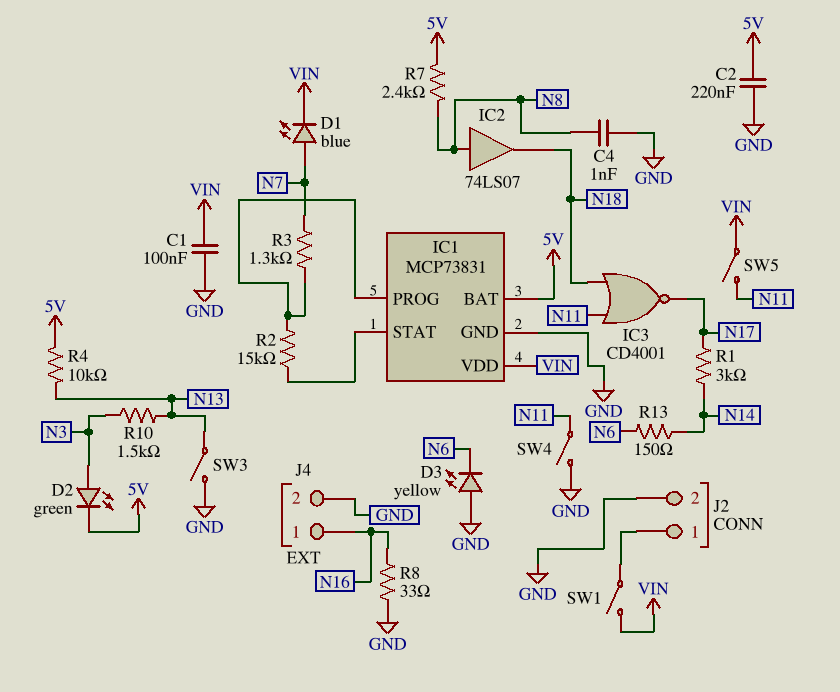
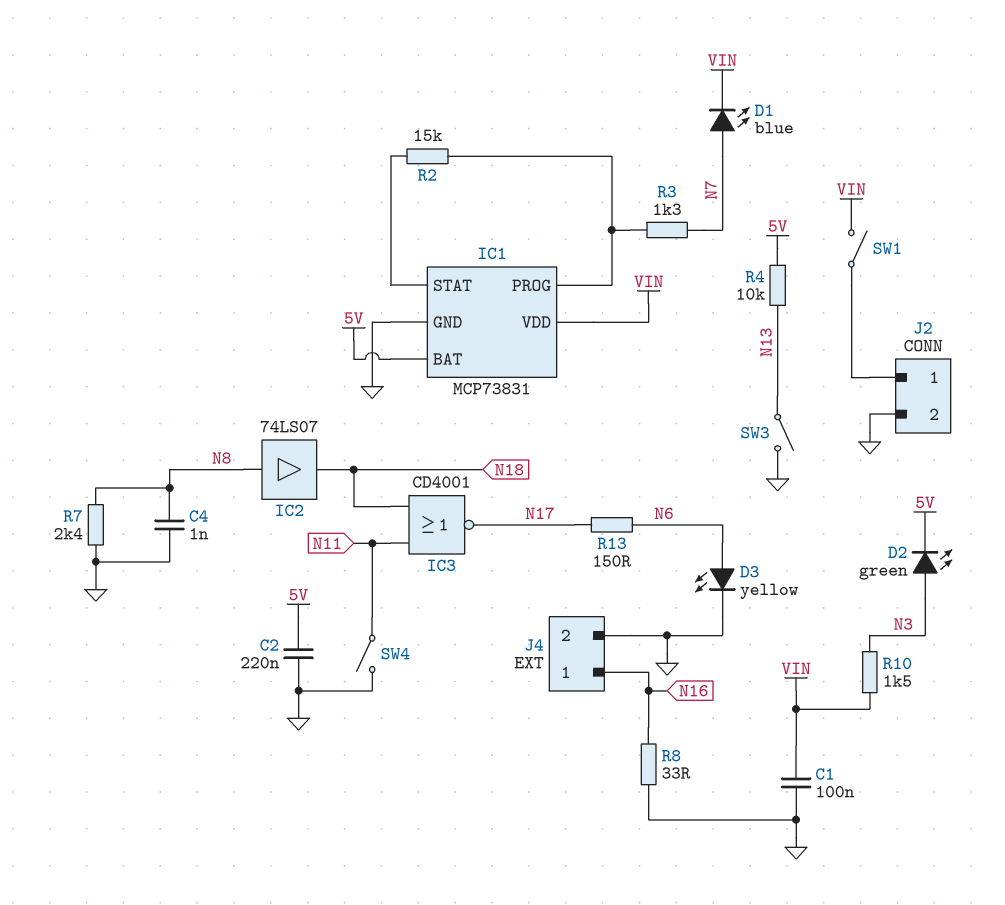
D3: LED yellow (A GND, K N6) -> LED yellow (A N6, K GND)
R1: 3k (N14, N17) -> none
R7: 2.4k (5V, N8) -> 2.4k (GND, N8)
R10: 1.5k (N3, N13) -> 1.5k (N3, VIN)
R13: 150 (N6, N14) -> 150 (N6, N17)
SW5: switch (N11, VIN) -> none

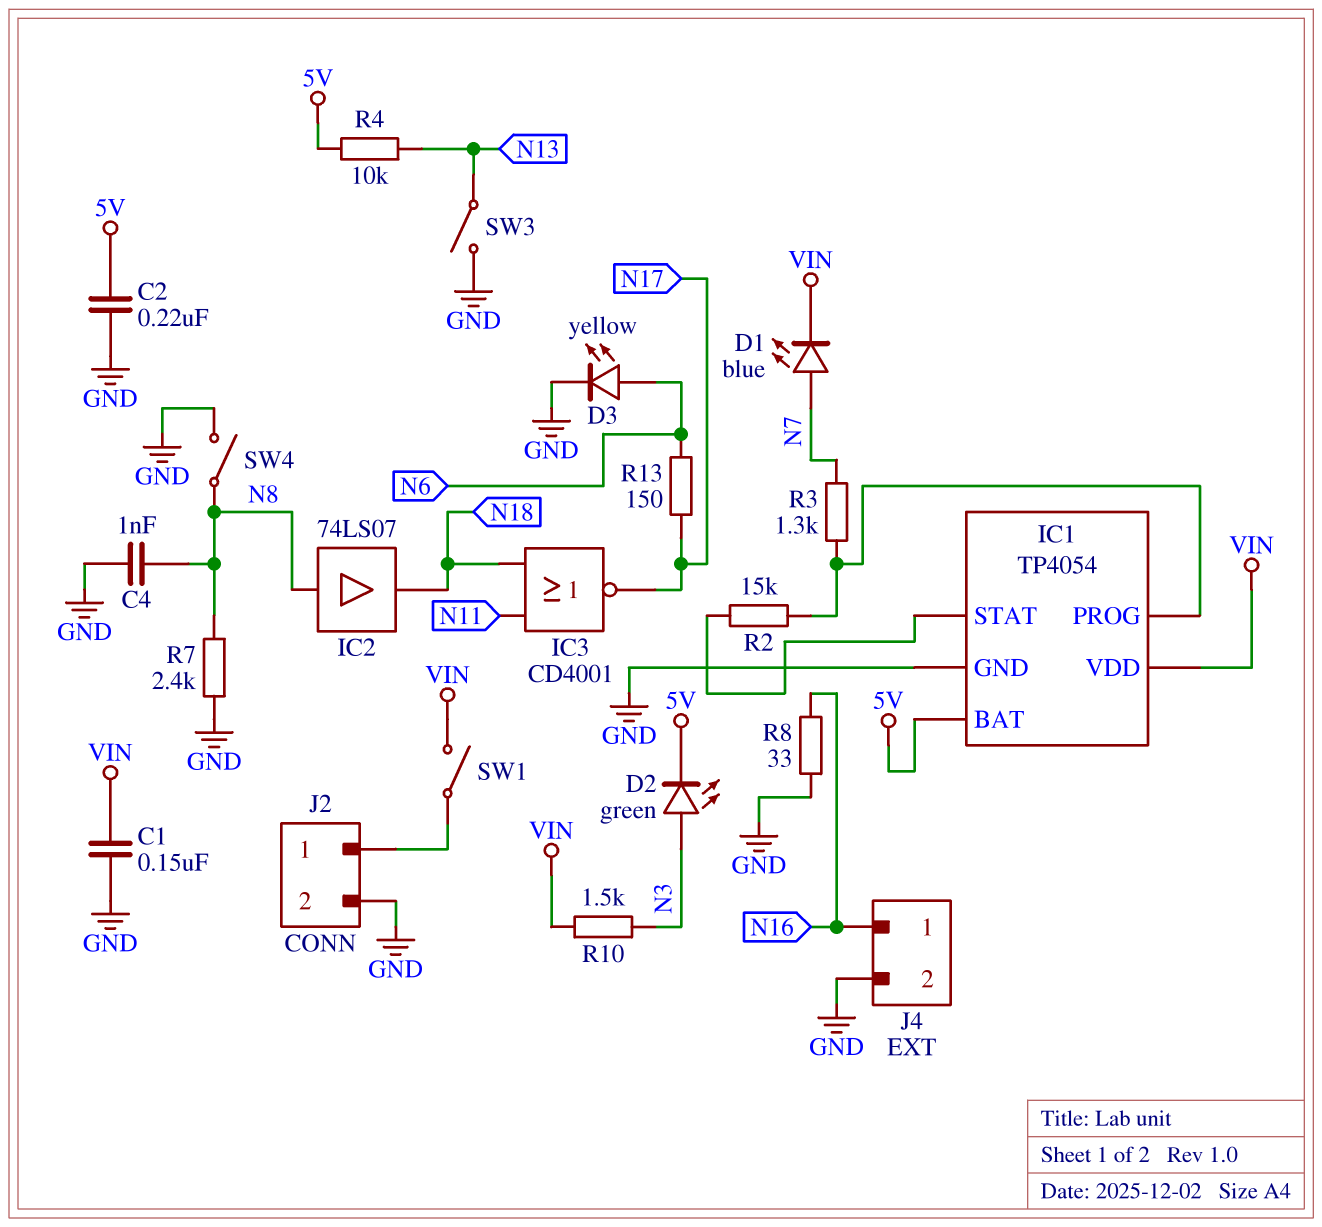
C1: 100nF (GND, VIN) -> 150nF (GND, VIN)
IC1: MCP73831 -> TP4054
SW4: switch (GND, N11) -> switch (GND, N8)

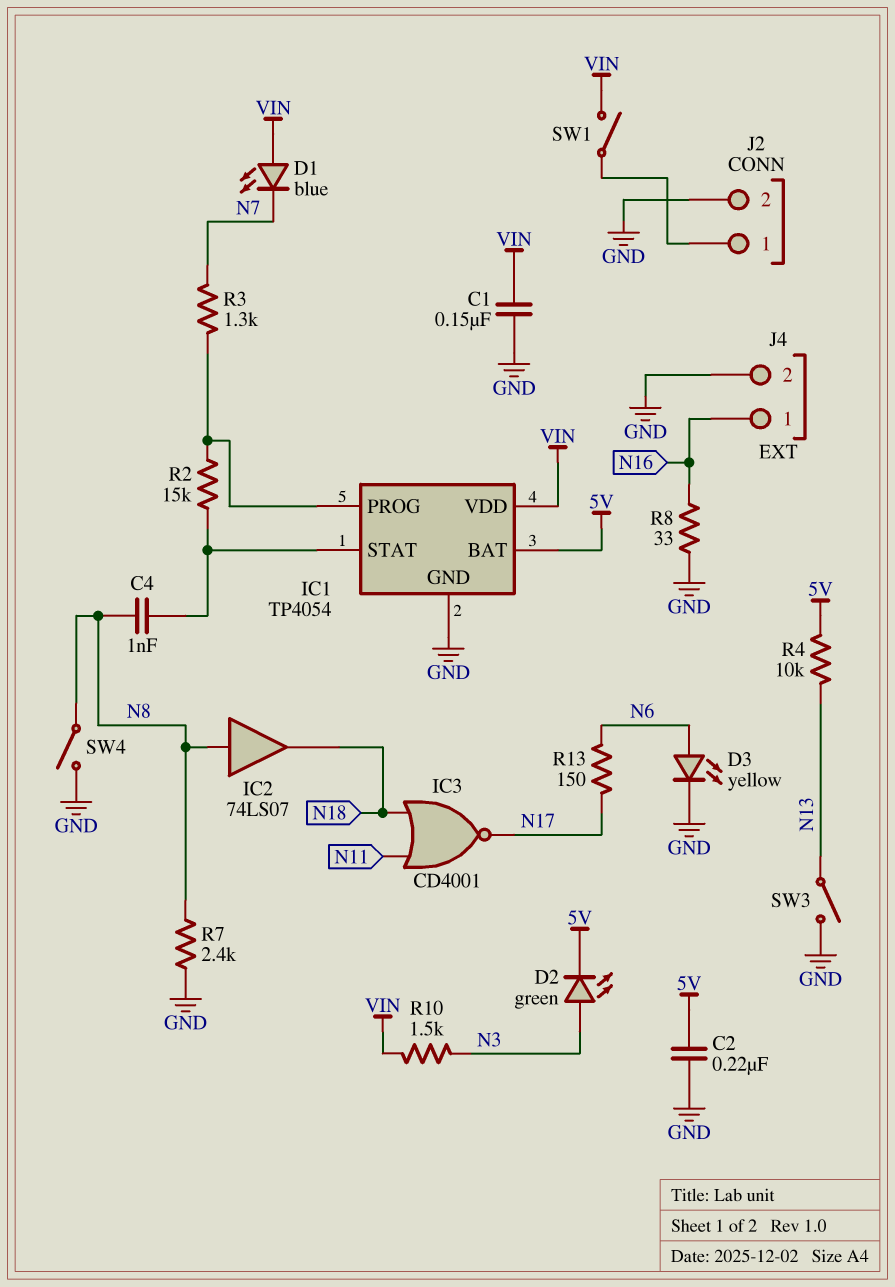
C4: 1nF (GND, N8) -> 1nF (IC1/STAT, N8)
D1: LED blue (A N7, K VIN) -> LED blue (A VIN, K N7)

